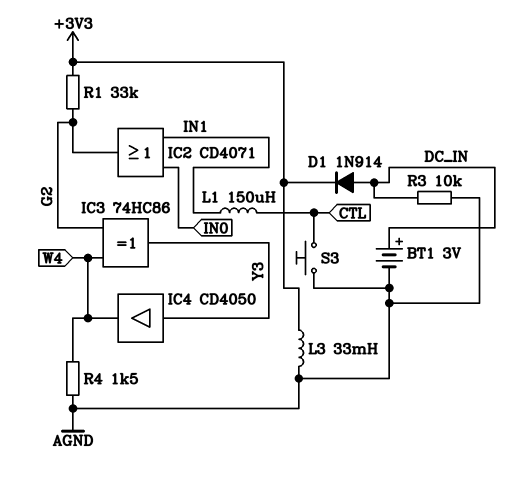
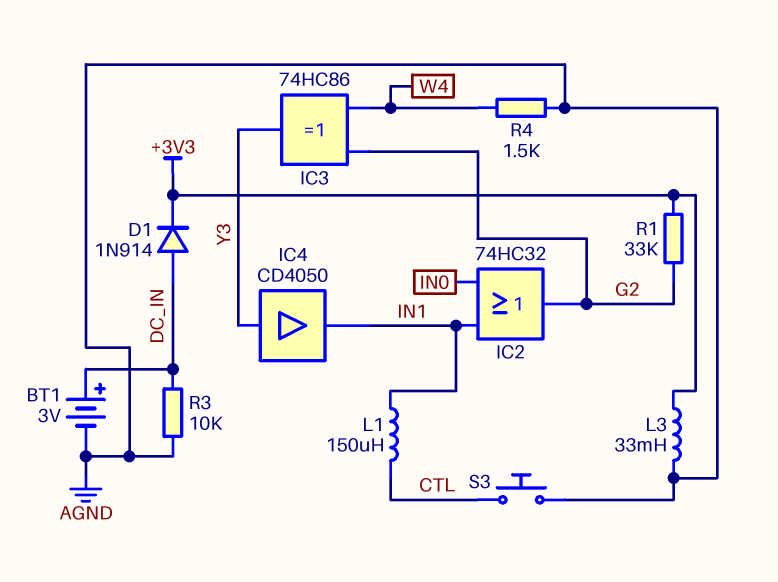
IC2: OR CD4071 (in IN0, in IN1, out G2) -> OR 74HC32 (in IN0, in IN1, out G2)
IC4: buffer CD4050 (in Y3, out W4) -> buffer CD4050 (in Y3, out IN1)

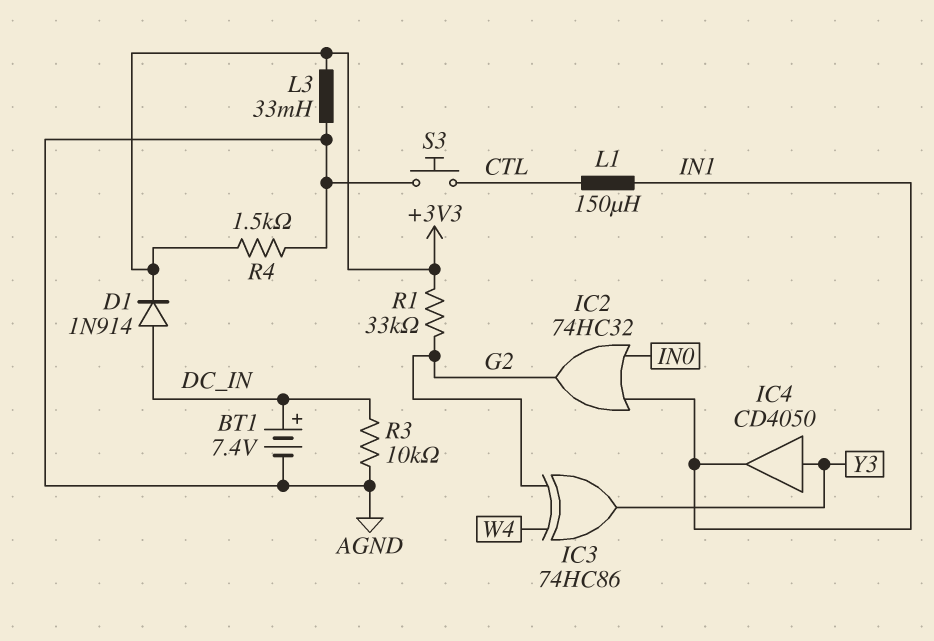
BT1: 3V (plus DC_IN, minus AGND) -> 7.4V (plus DC_IN, minus AGND)
R4: 1.5k (AGND, W4) -> 1.5k (+3V3, AGND)

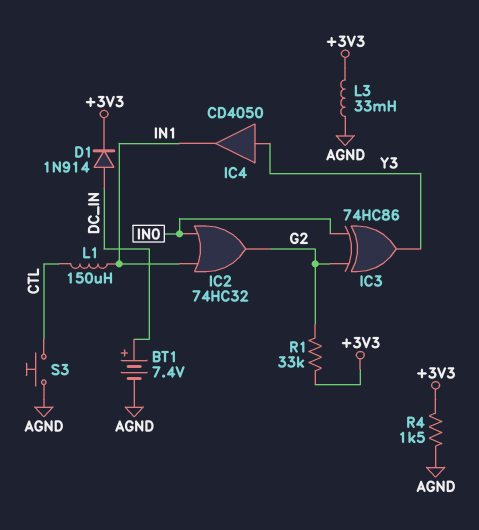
IC3: XOR 74HC86 (in G2, in W4, out Y3) -> XOR 74HC86 (in G2, in IN0, out Y3)
R3: 10k (AGND, DC_IN) -> none

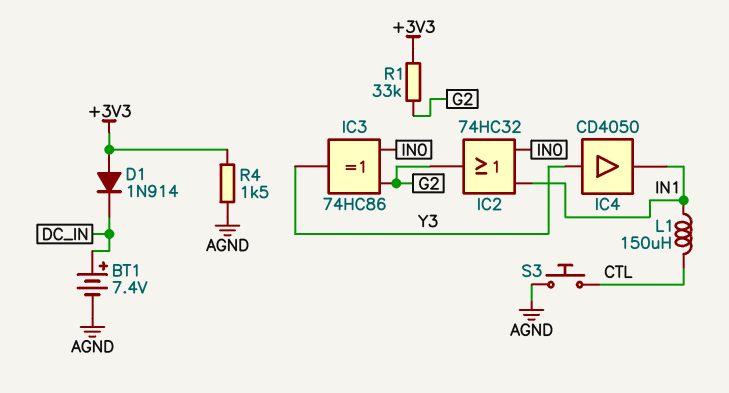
D1: diode 1N914 (A DC_IN, K +3V3) -> diode 1N914 (A +3V3, K DC_IN)
L3: 33mH (+3V3, AGND) -> none

